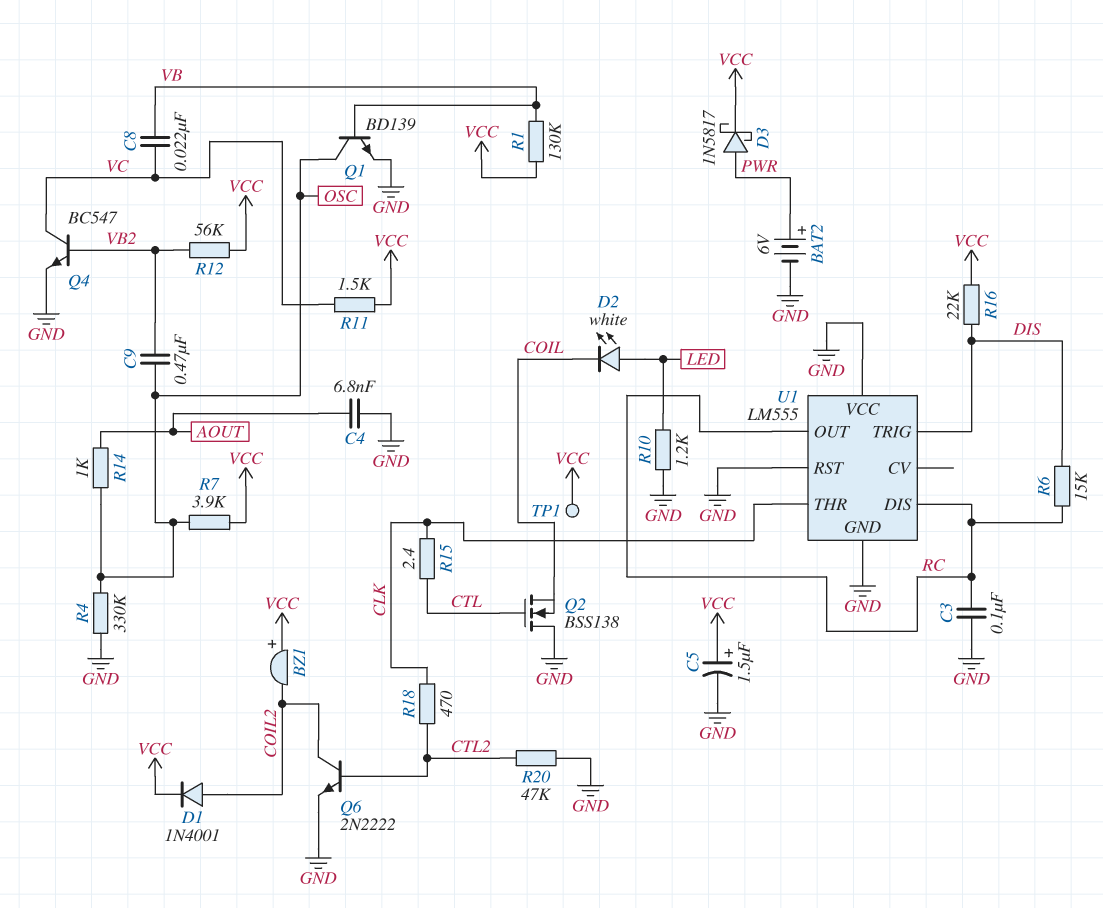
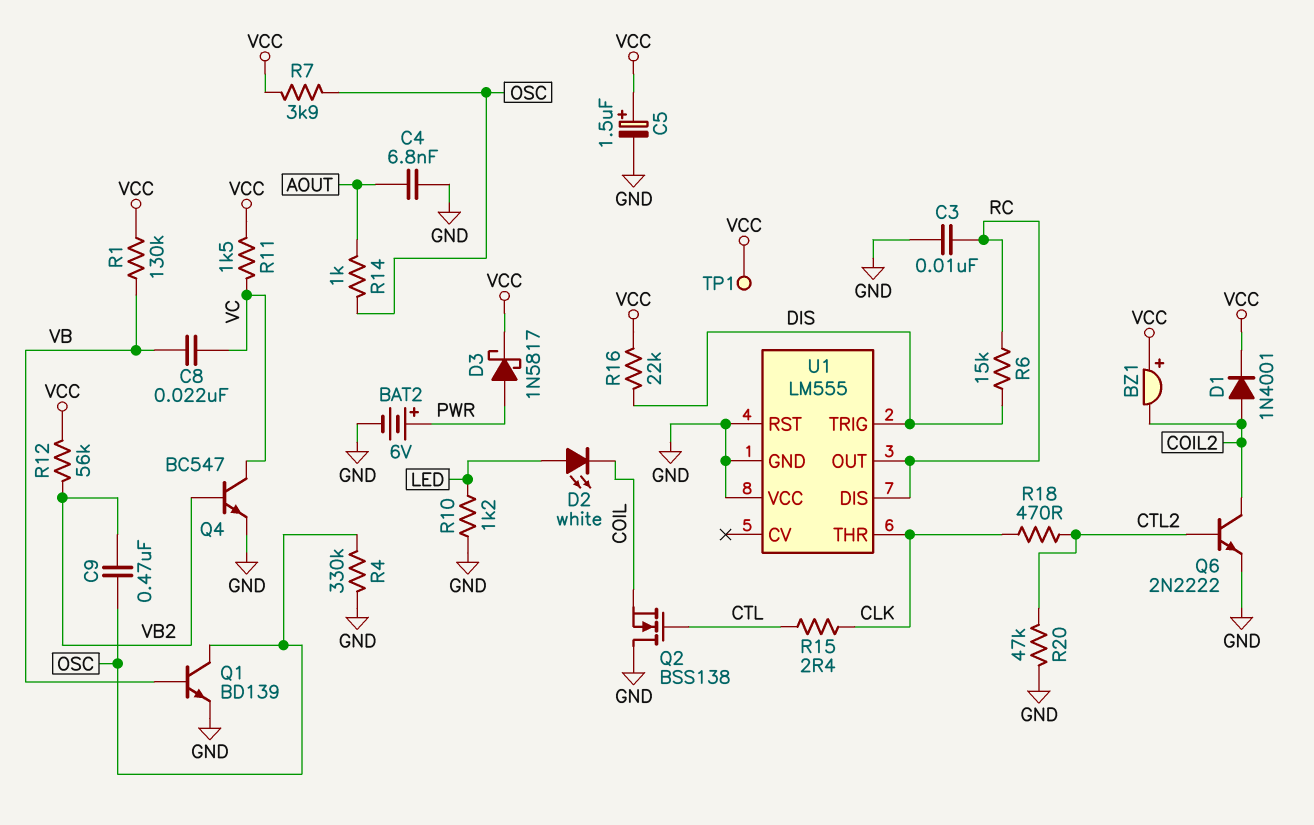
C3: 100nF (GND, RC) -> 10nF (GND, RC)

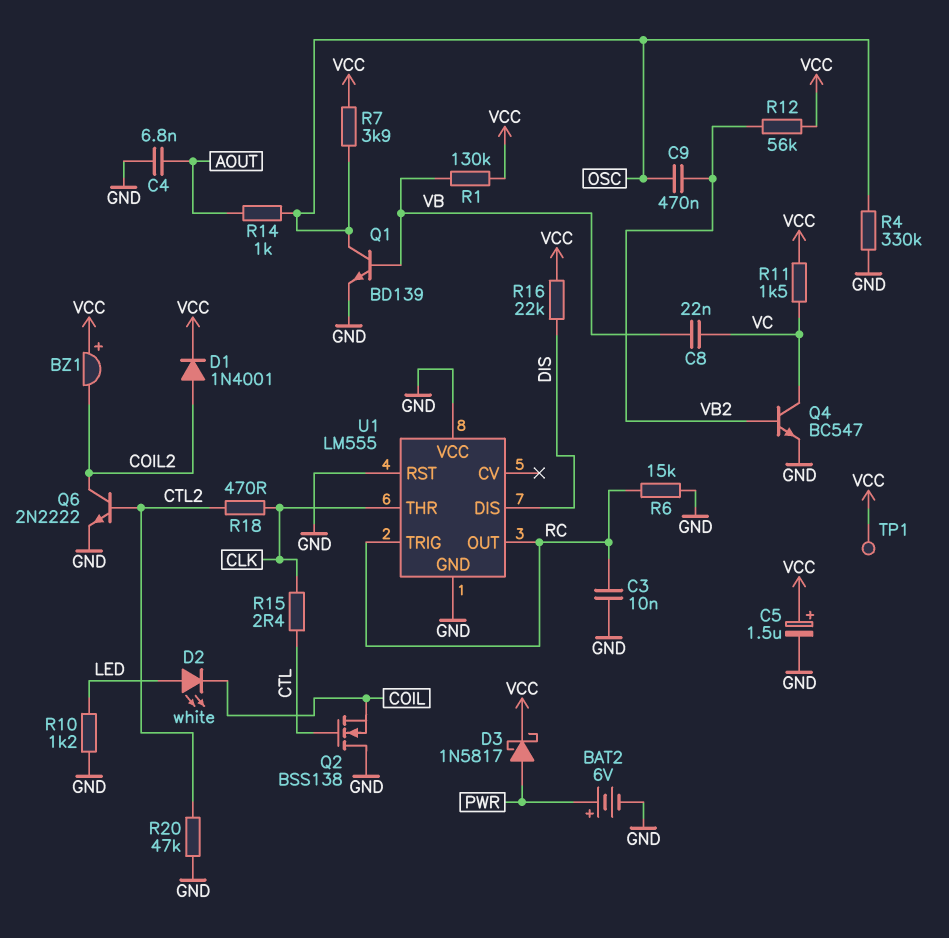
R6: 15k (DIS, RC) -> 15k (GND, RC)
U1 pin DIS: RC -> DIS
U1 pin TRIG: DIS -> RC

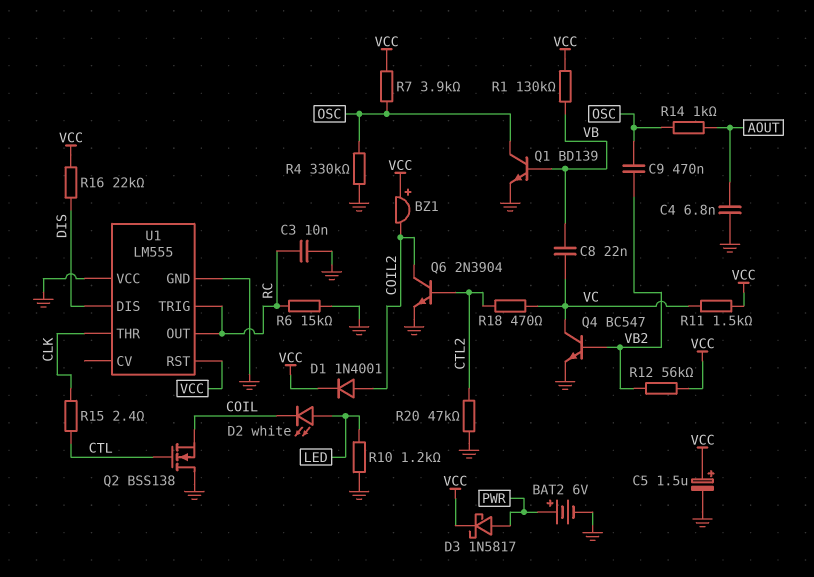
Q6: NPN 2N2222 (B CTL2, C COIL2, E GND) -> NPN 2N3904 (B CTL2, C COIL2, E GND)
R18: 470 (CLK, CTL2) -> 470 (CTL2, VC)
TP1: test point (VCC) -> none
U1 pin RST: GND -> VCC

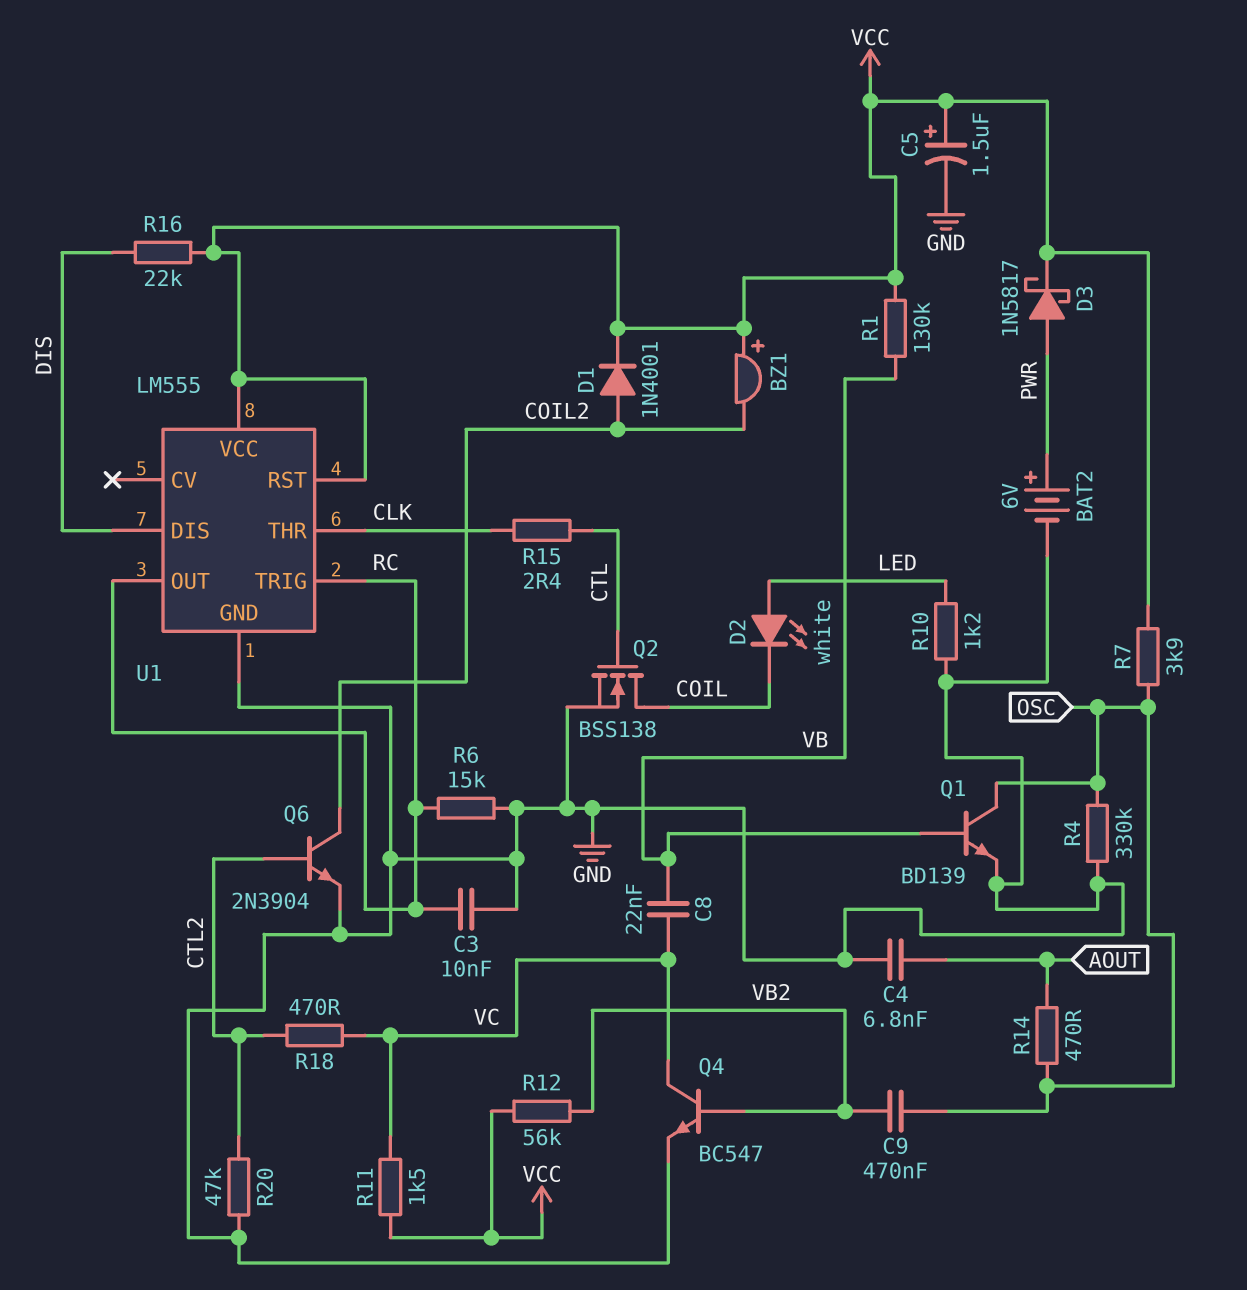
Q2: NMOS BSS138 (G CTL, D GND, S COIL) -> NMOS BSS138 (G CTL, D COIL, S GND)
R14: 1k (AOUT, OSC) -> 470 (AOUT, OSC)
U1 pin VCC: GND -> VCC

